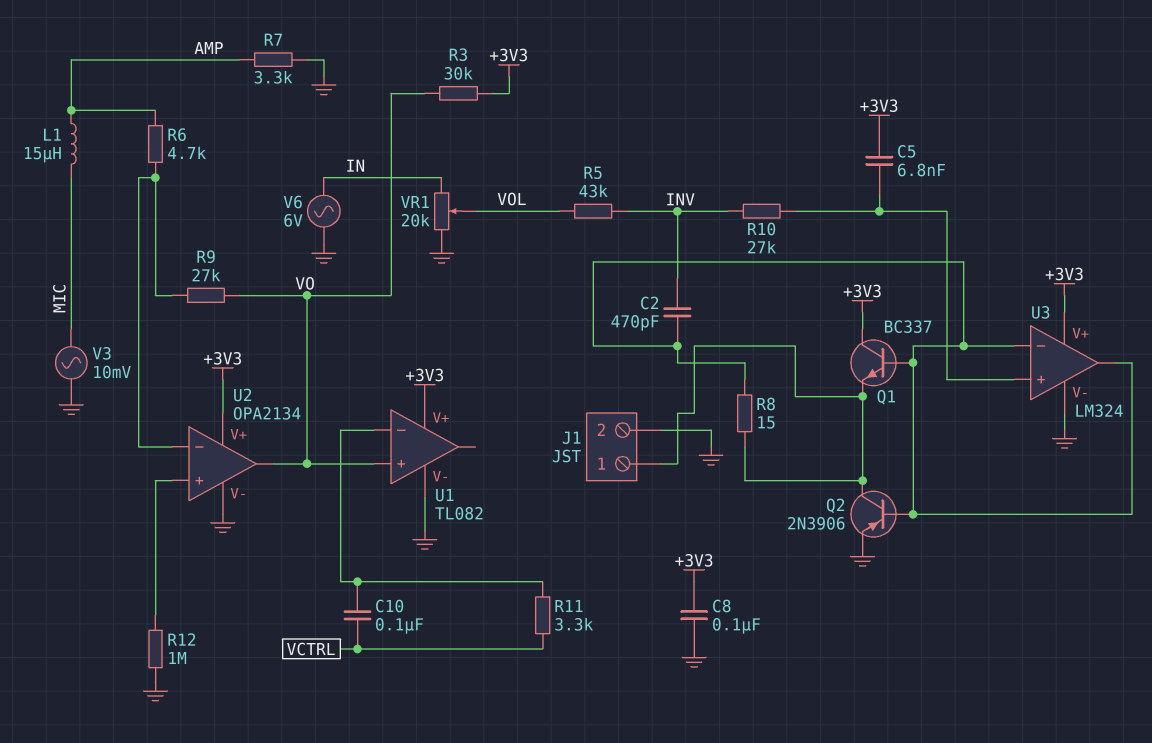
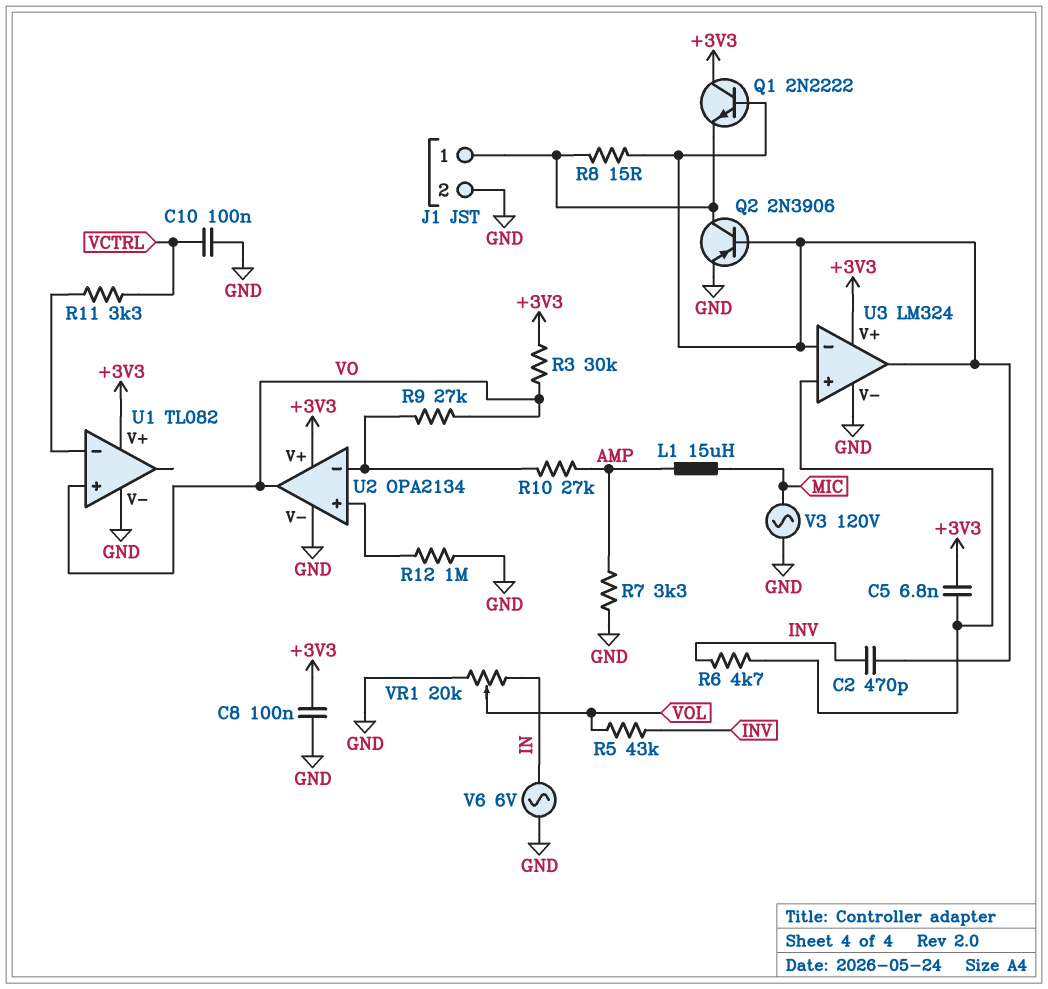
C10: 100nF (U1/in-, VCTRL) -> 100nF (GND, VCTRL)
Q1: NPN BC337 (B U3/in-, C +3V3, E J1/1) -> NPN 2N2222 (B U3/in-, C +3V3, E J1/1)
R6: 4.7k (AMP, U2/in-) -> 4.7k (INV, U3/in+)
R10: 27k (INV, U3/in+) -> 27k (AMP, U2/in-)
V3: AC 10mV (GND, MIC) -> AC 120V (GND, MIC)

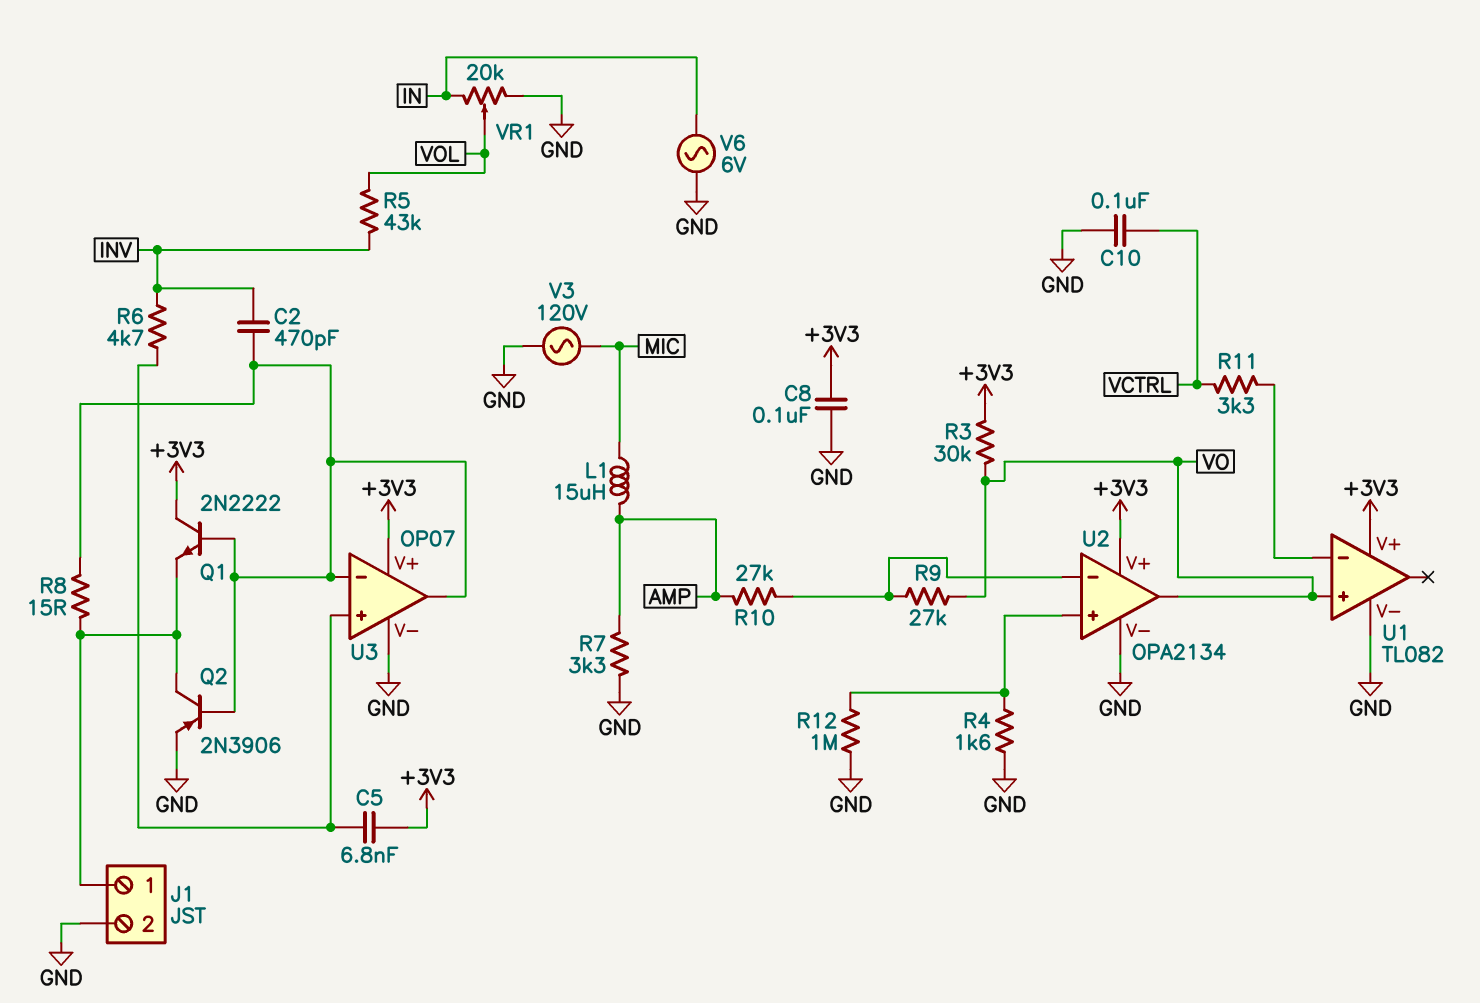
R4: none -> 1.6k (GND, U2/in+)
U3: LM324 -> OP07

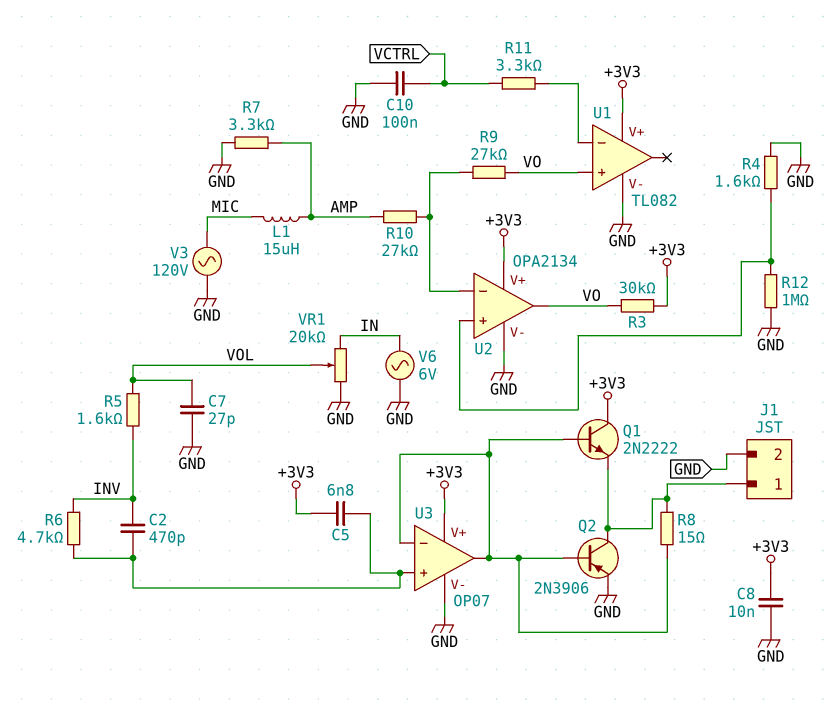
C2: 470pF (INV, U3/in-) -> 470pF (INV, U3/in+)
C7: none -> 27pF (GND, VOL)
C8: 100nF (+3V3, GND) -> 10nF (+3V3, GND)
R5: 43k (INV, VOL) -> 1.6k (INV, VOL)

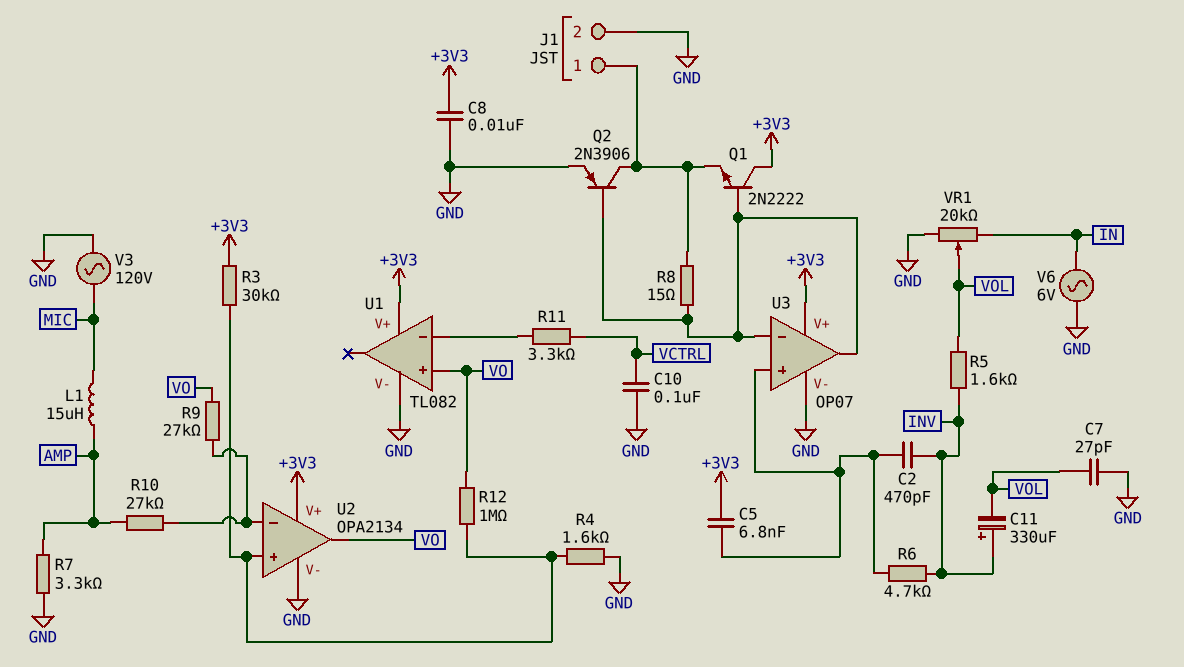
C11: none -> 330uF (plus INV, minus VOL)
R3: 30k (+3V3, VO) -> 30k (+3V3, U2/in+)
R12: 1M (GND, U2/in+) -> 1M (U2/in+, VO)

